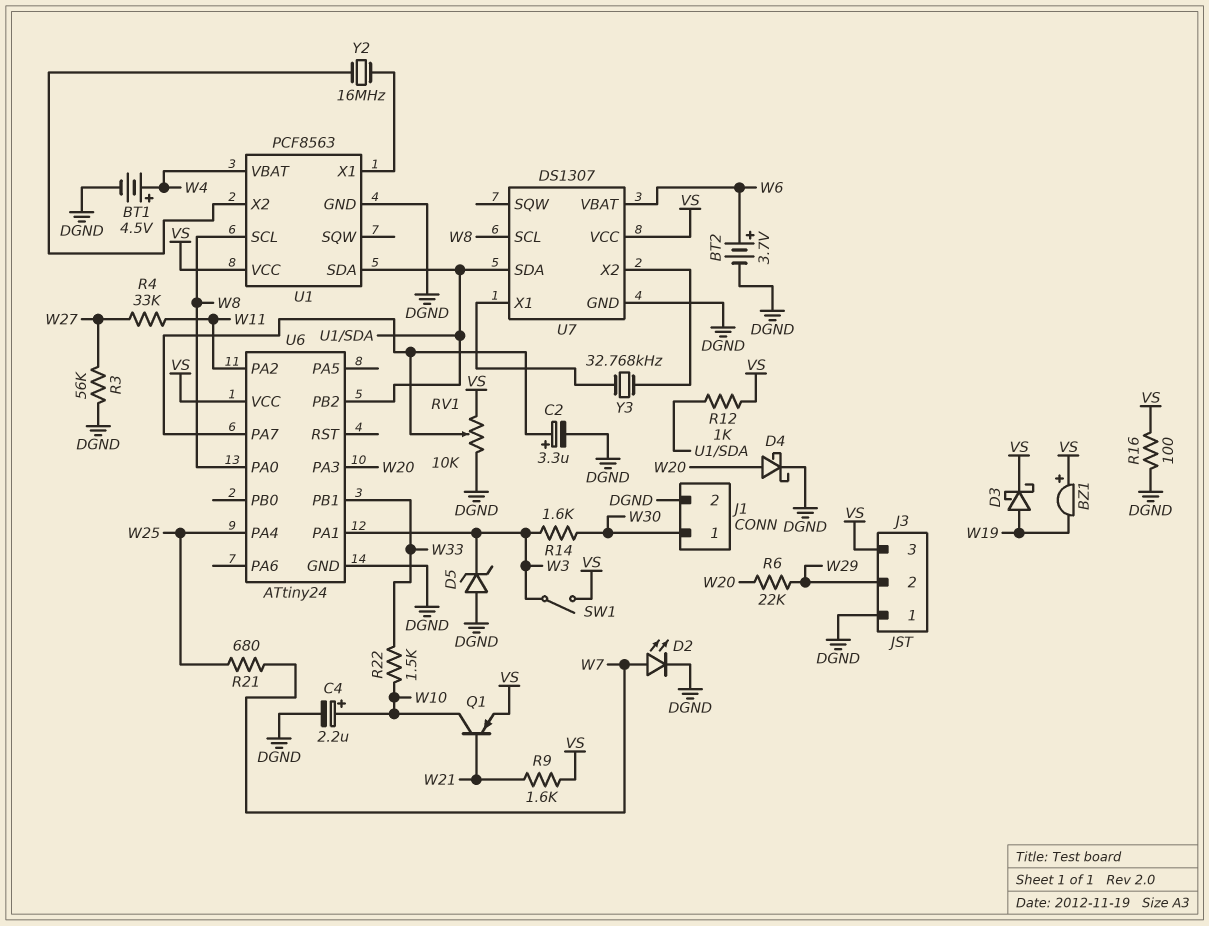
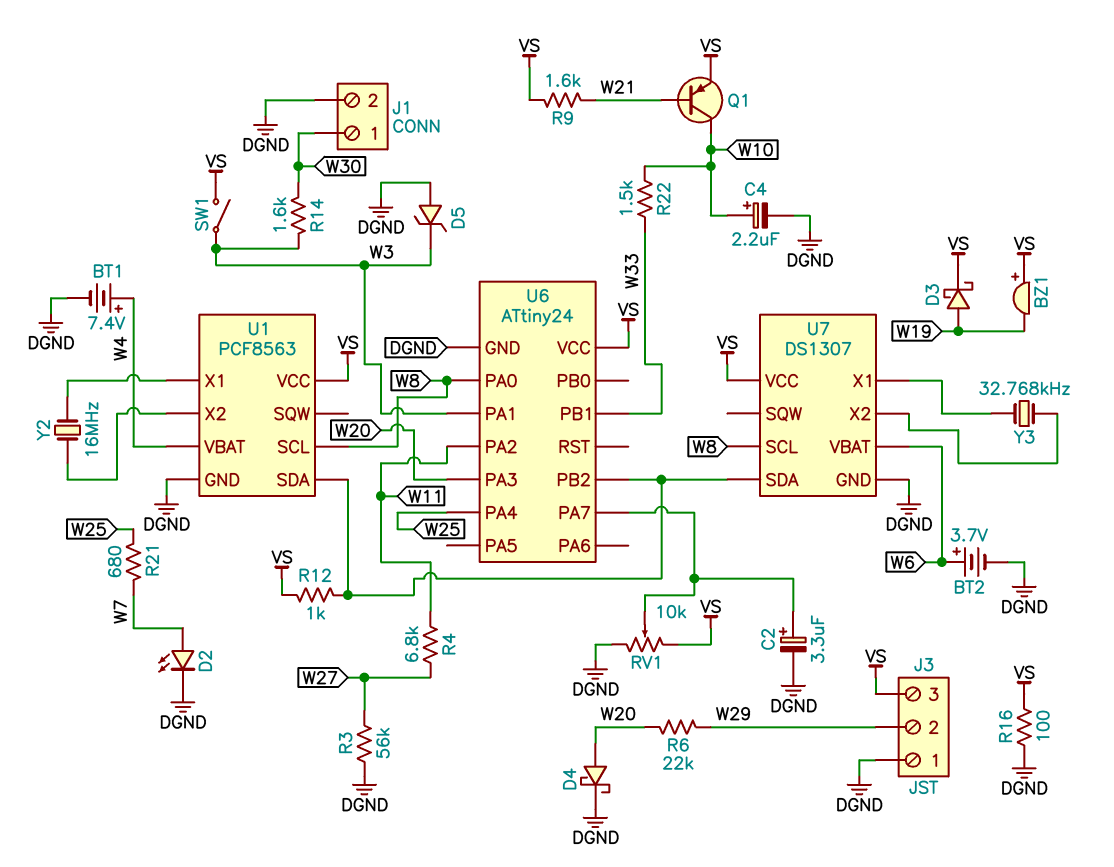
BT1: 4.5V (plus W4, minus DGND) -> 7.4V (plus W4, minus DGND)
R4: 33k (W11, W27) -> 6.8k (W11, W27)

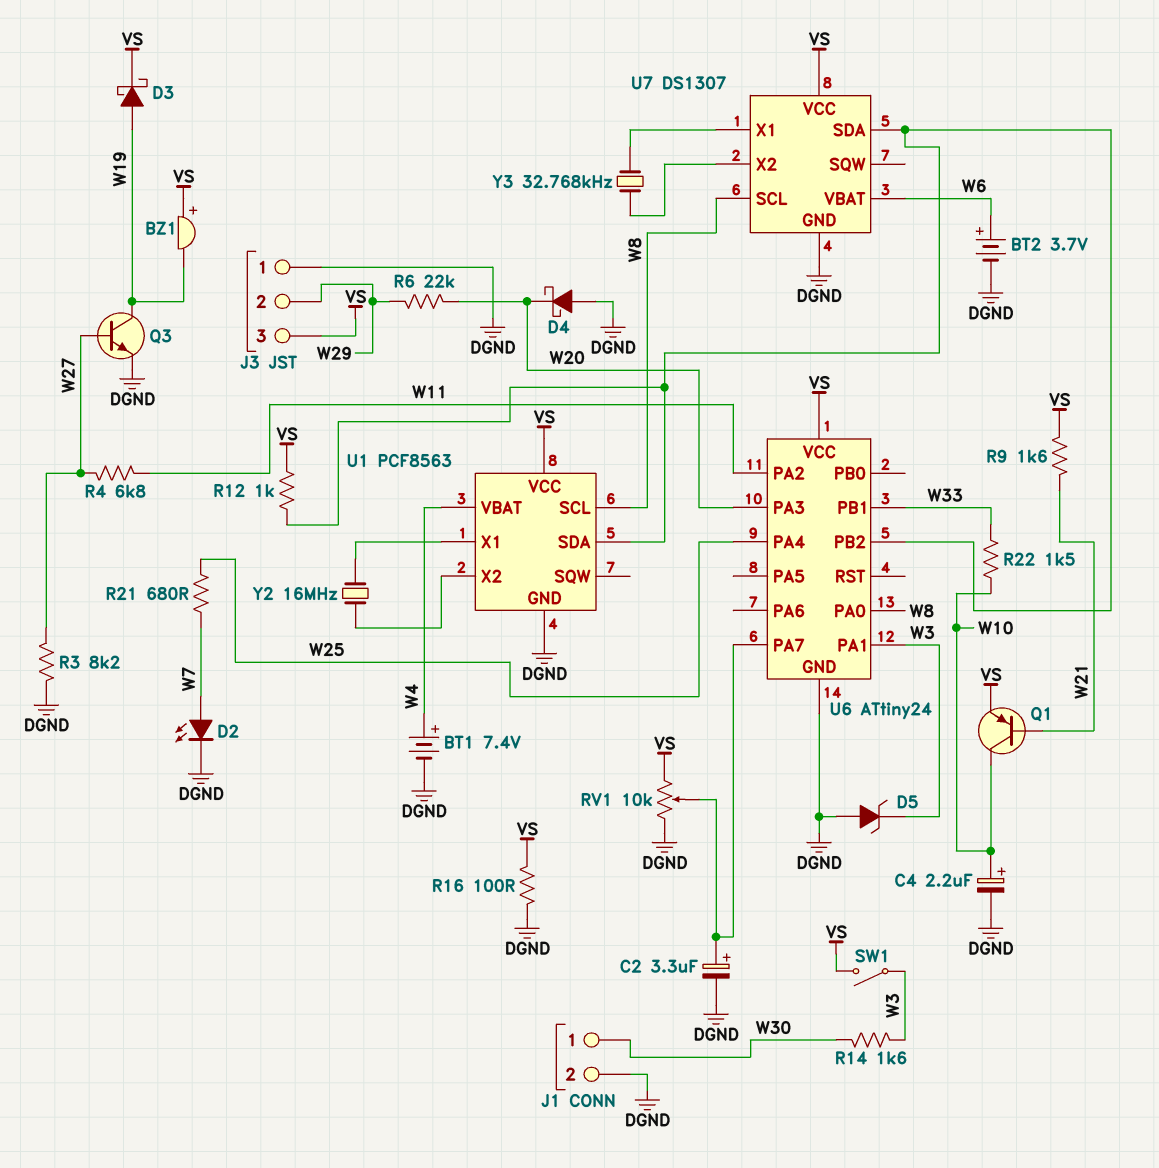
D4: schottky (A W20, K DGND) -> schottky (A DGND, K W20)
Q3: none -> NPN (B W27, C W19, E DGND)
R3: 56k (DGND, W27) -> 8.2k (DGND, W27)

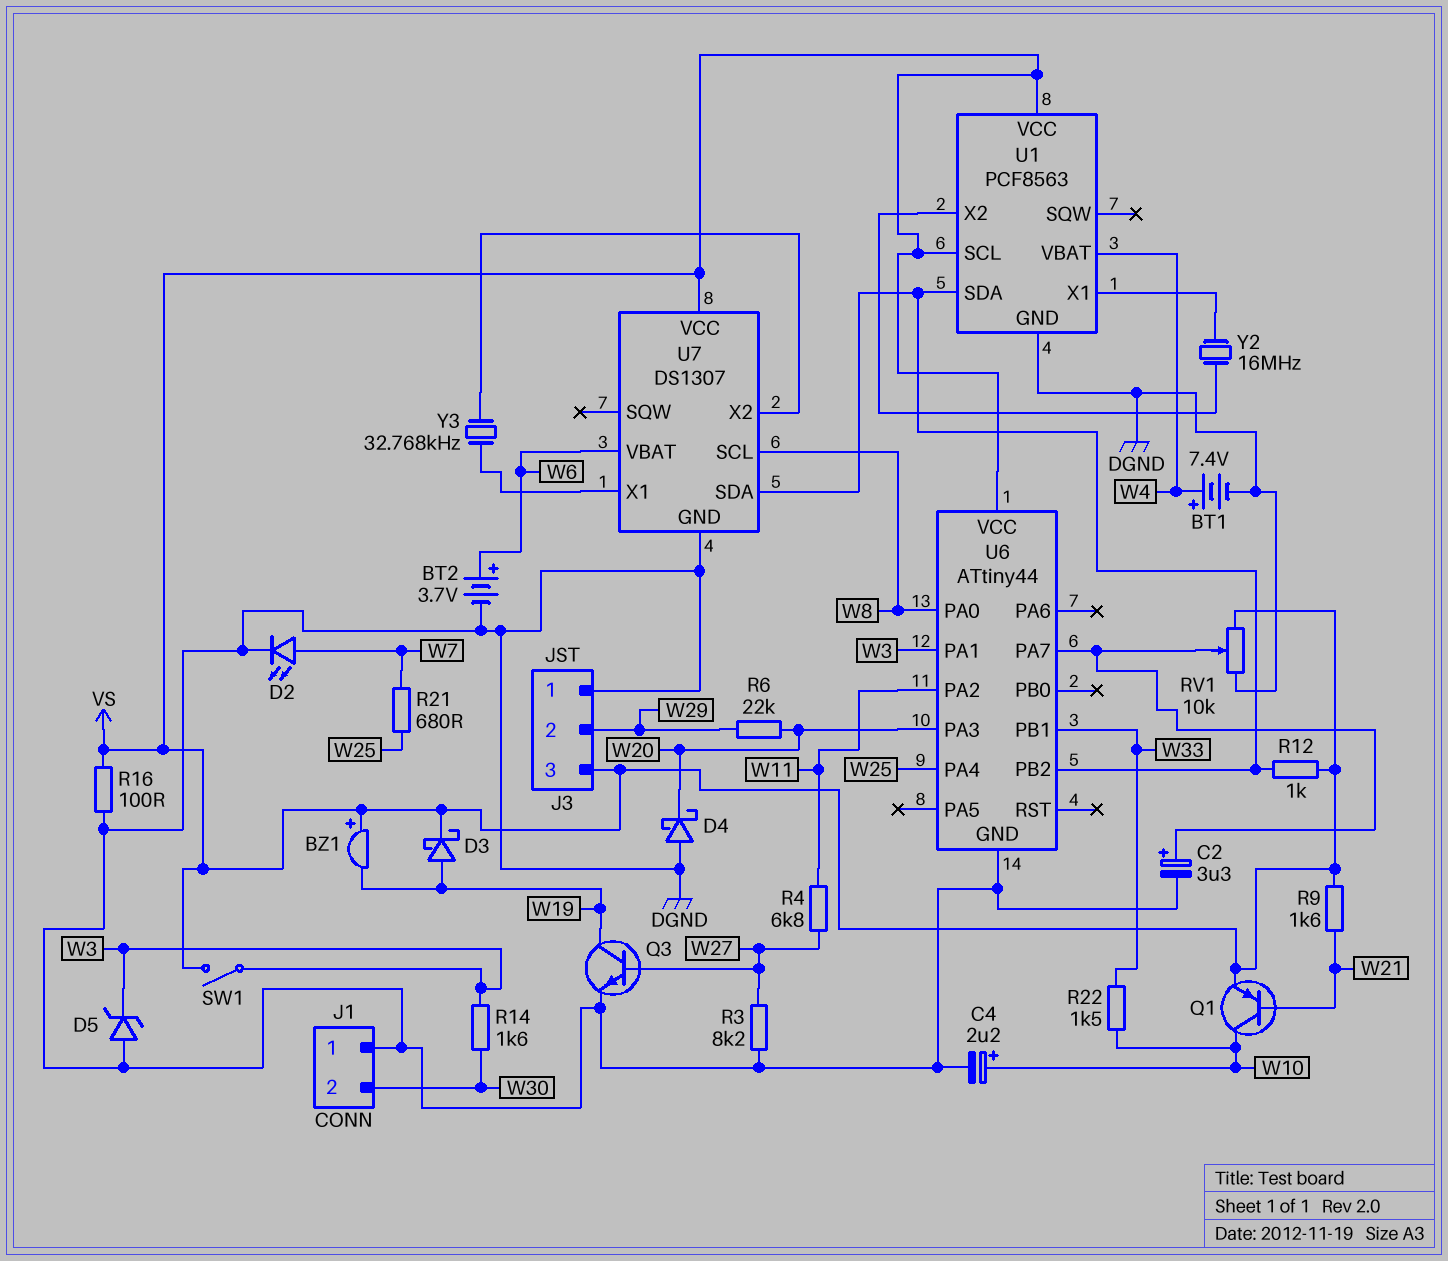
J1 pin 1: W30 -> DGND
J1 pin 2: DGND -> W30
U1 pin SCL: W8 -> VS
U6: ATtiny24 -> ATtiny44

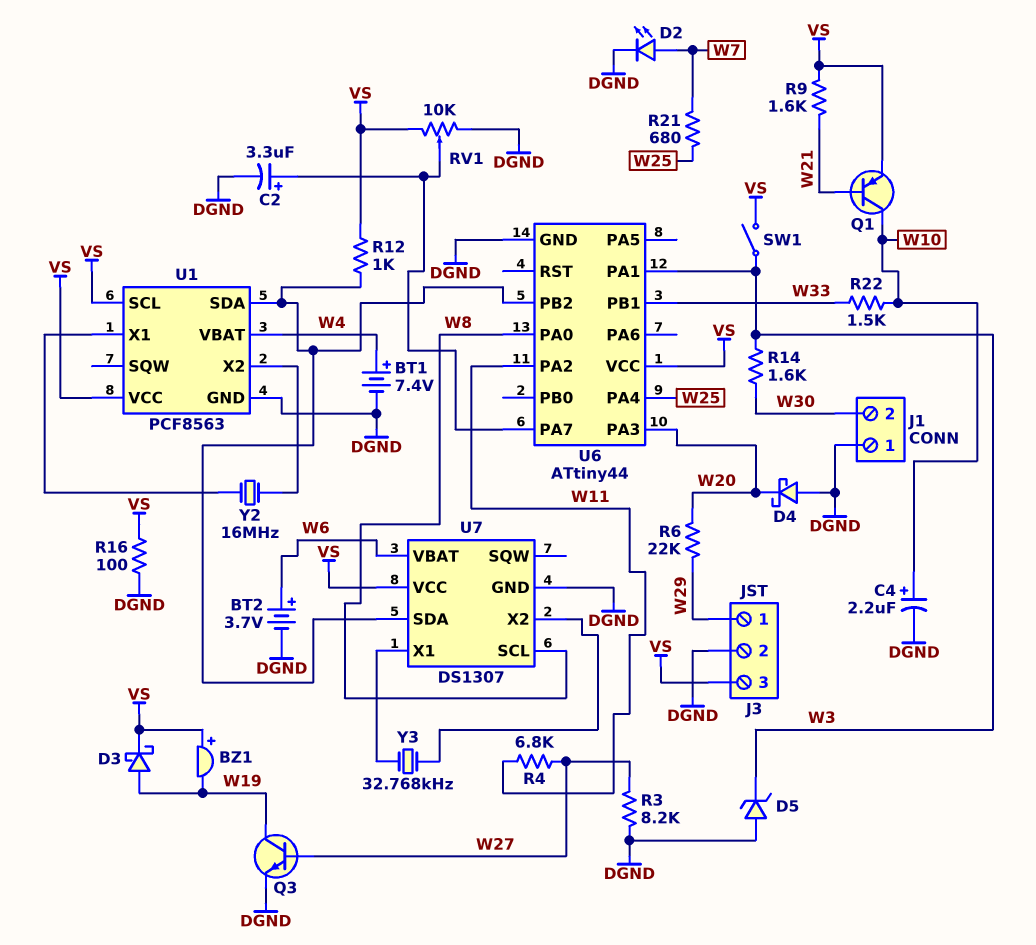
J3 pin 1: DGND -> W29
J3 pin 2: W29 -> DGND

